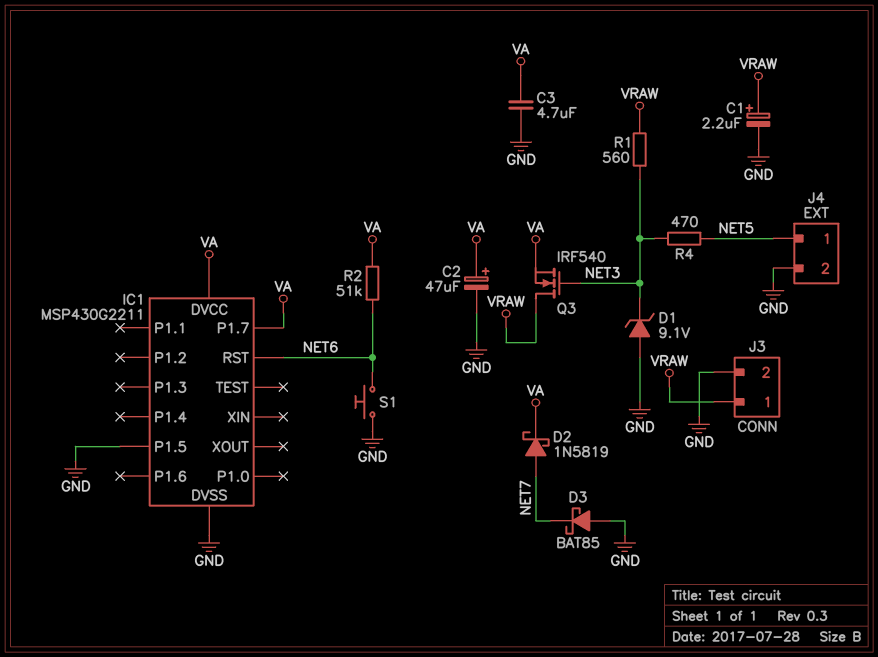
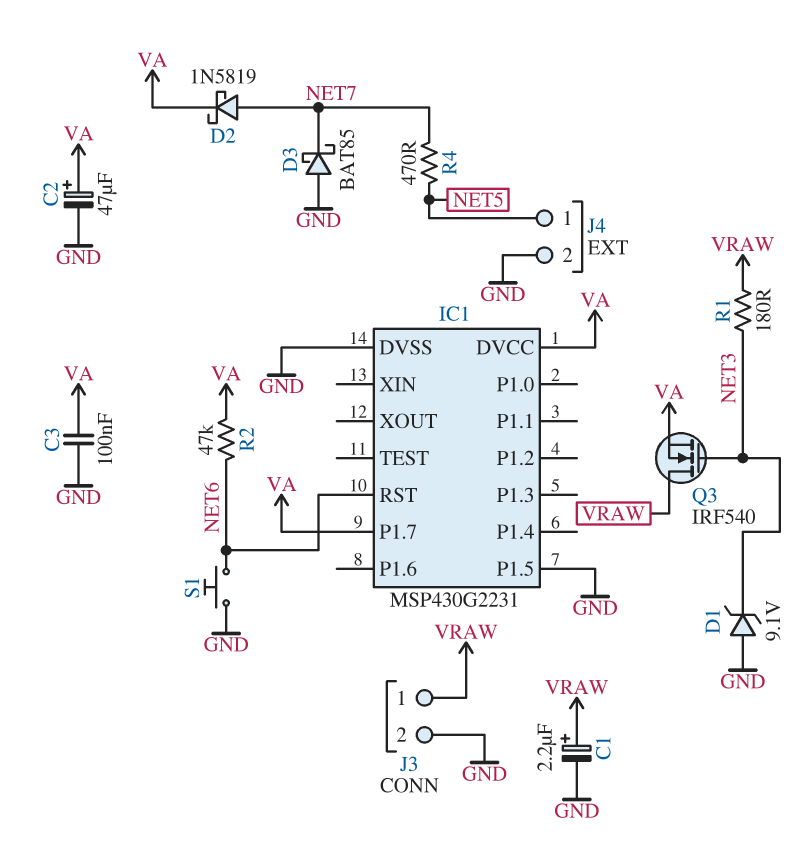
C3: 4.7uF (GND, VA) -> 100nF (GND, VA)
IC1: MSP430G2211 -> MSP430G2231
R1: 560 (NET3, VRAW) -> 180 (NET3, VRAW)
R2: 51k (NET6, VA) -> 47k (NET6, VA)
R4: 470 (NET3, NET5) -> 470 (NET5, NET7)

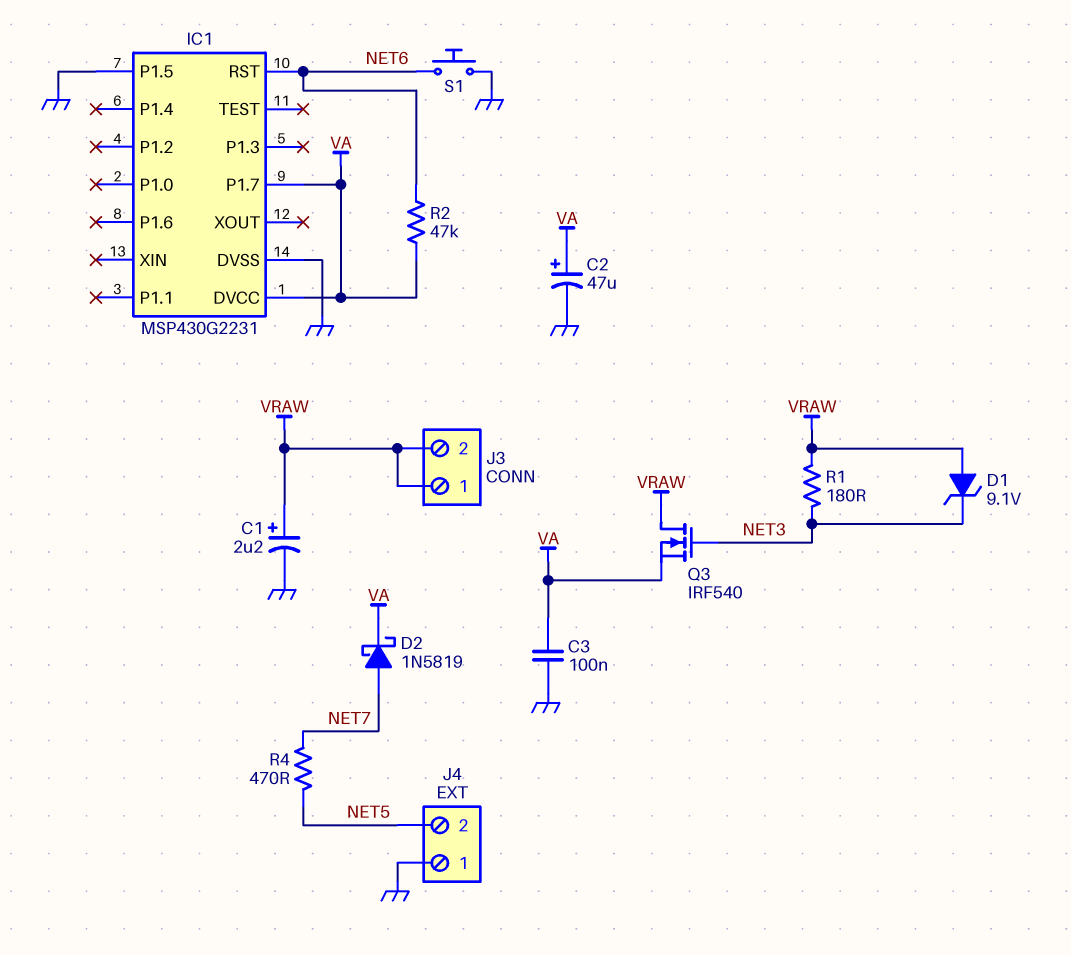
D1: zener 9.1V (A GND, K NET3) -> zener 9.1V (A VRAW, K NET3)
D3: schottky BAT85 (A GND, K NET7) -> none
J3 pin 2: GND -> VRAW
J4 pin 1: NET5 -> GND
J4 pin 2: GND -> NET5

